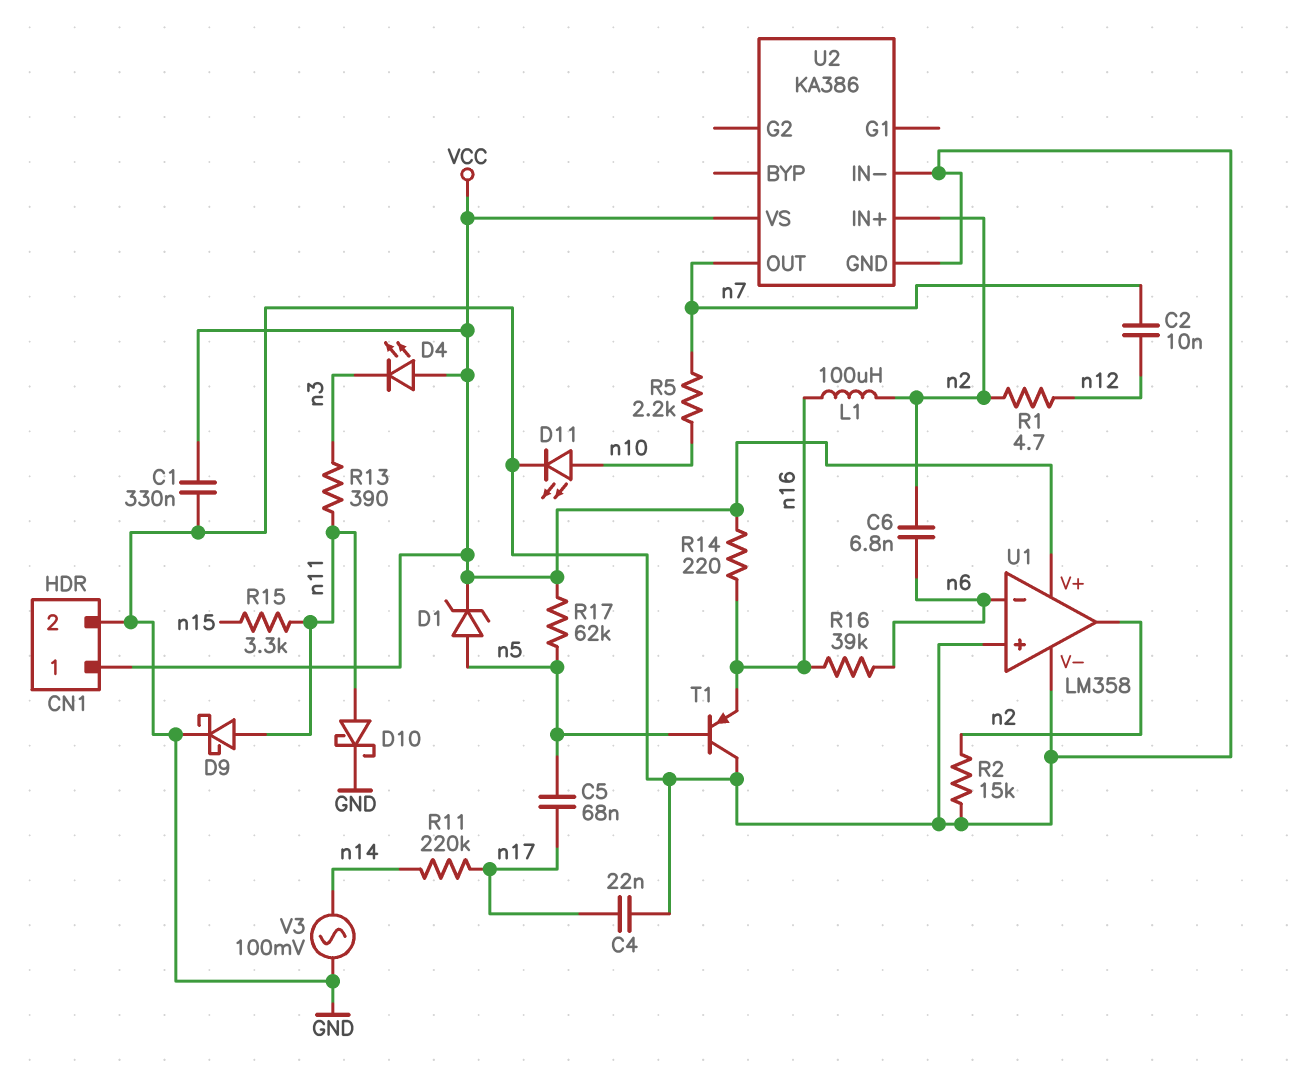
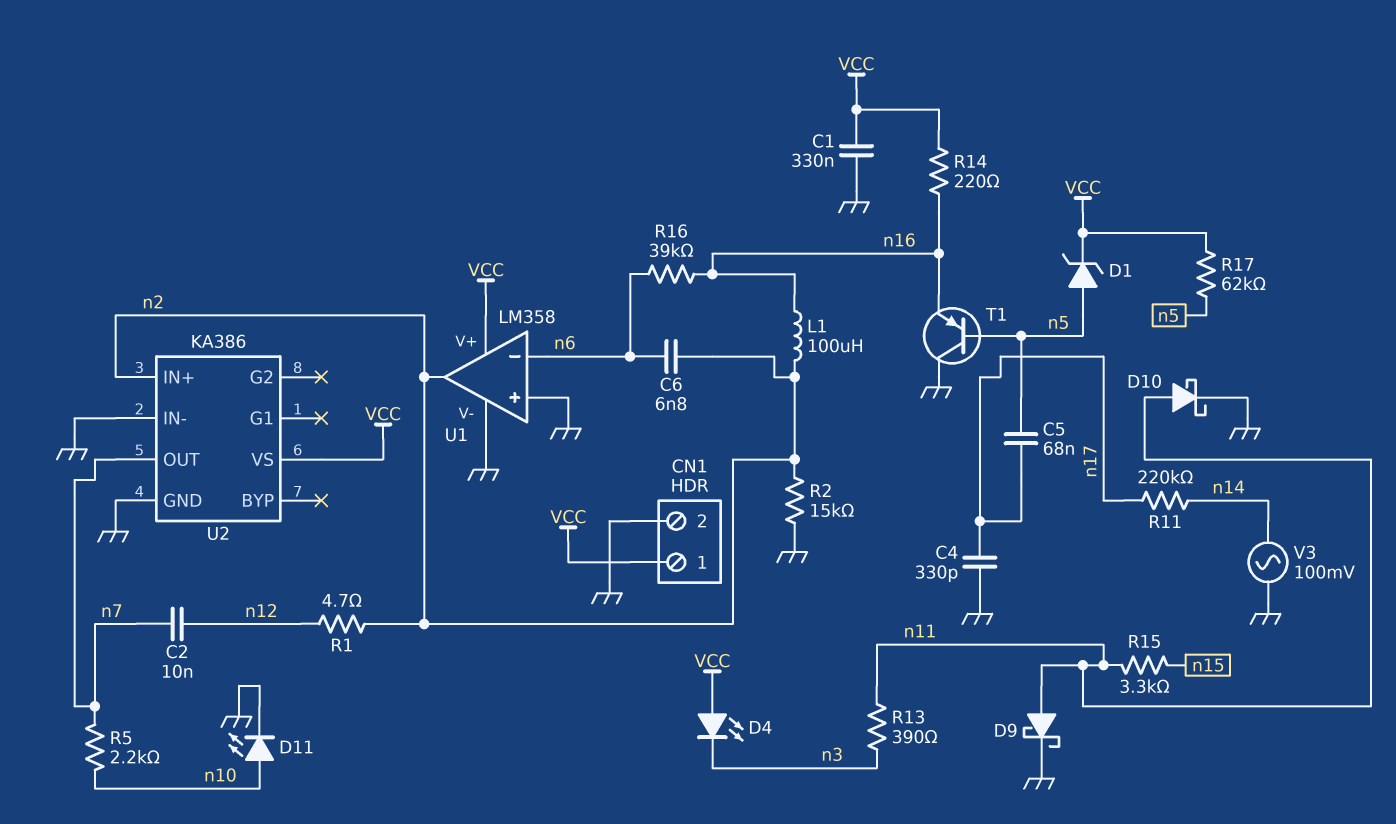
C4: 22nF (GND, n17) -> 330pF (GND, n17)

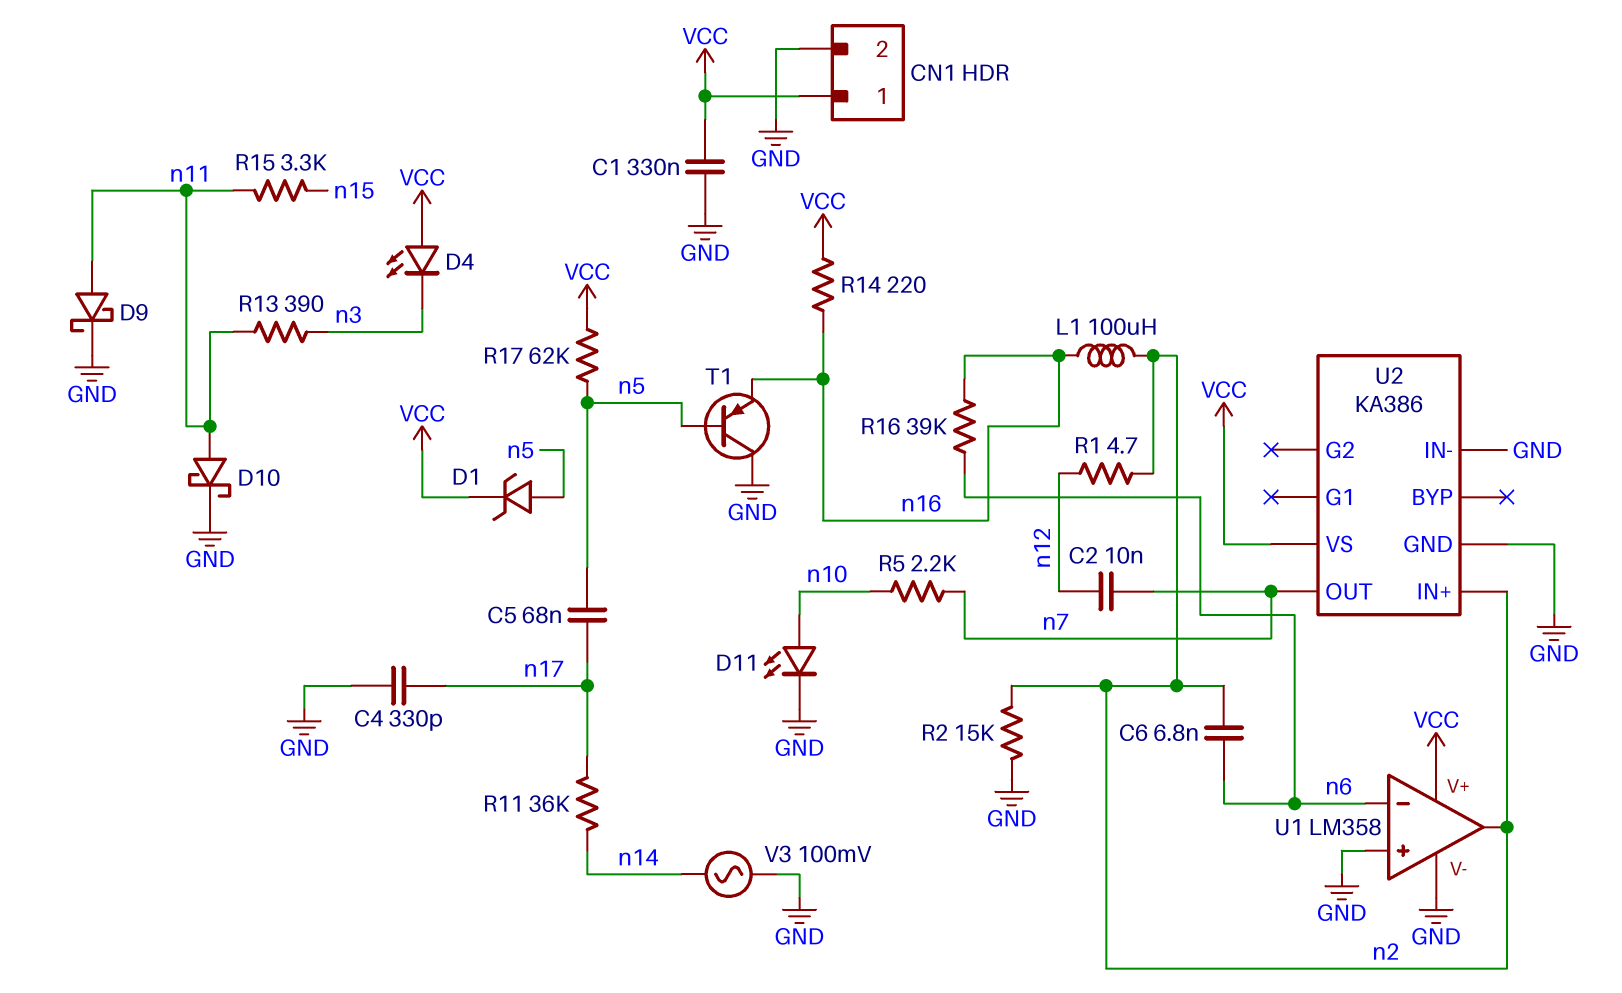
R11: 220k (n14, n17) -> 36k (n14, n17)

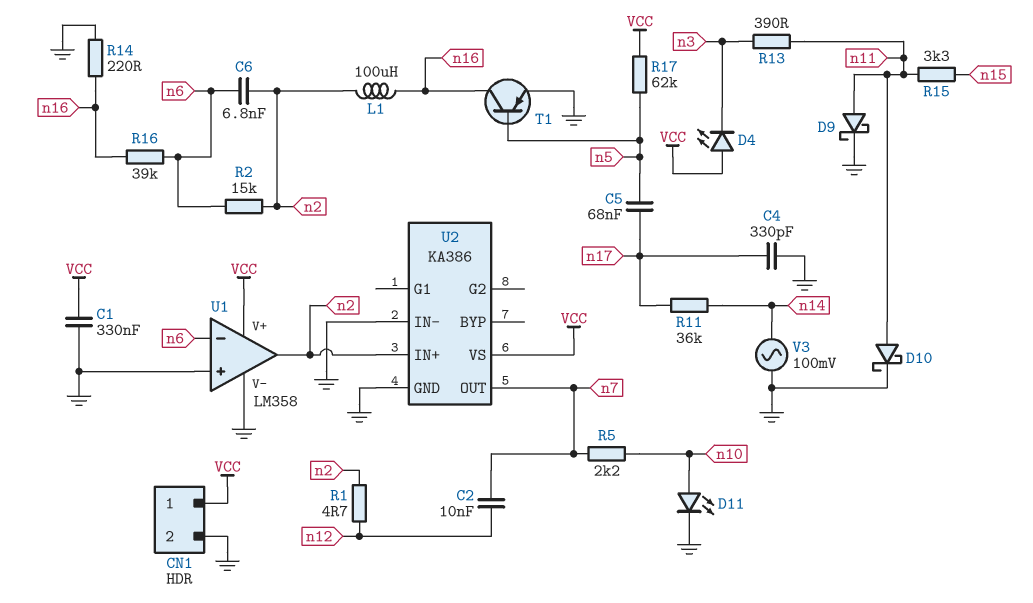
D1: zener (A n5, K VCC) -> none
R2: 15k (GND, n2) -> 15k (n2, n6)
R14: 220 (VCC, n16) -> 220 (GND, n16)
T1: PNP (B n5, C GND, E n16) -> PNP (B n5, C n16, E GND)

